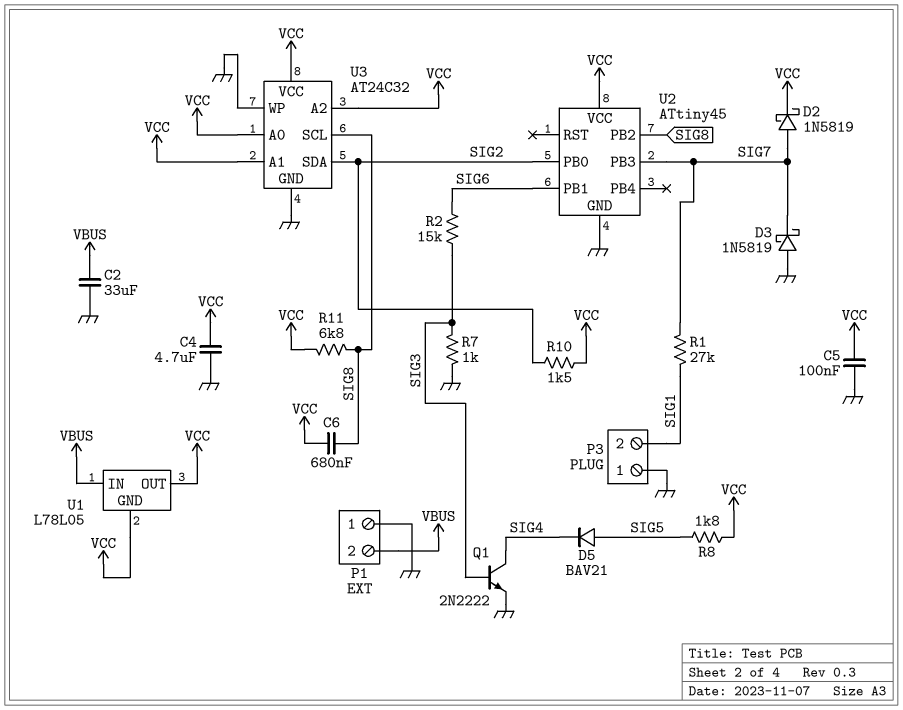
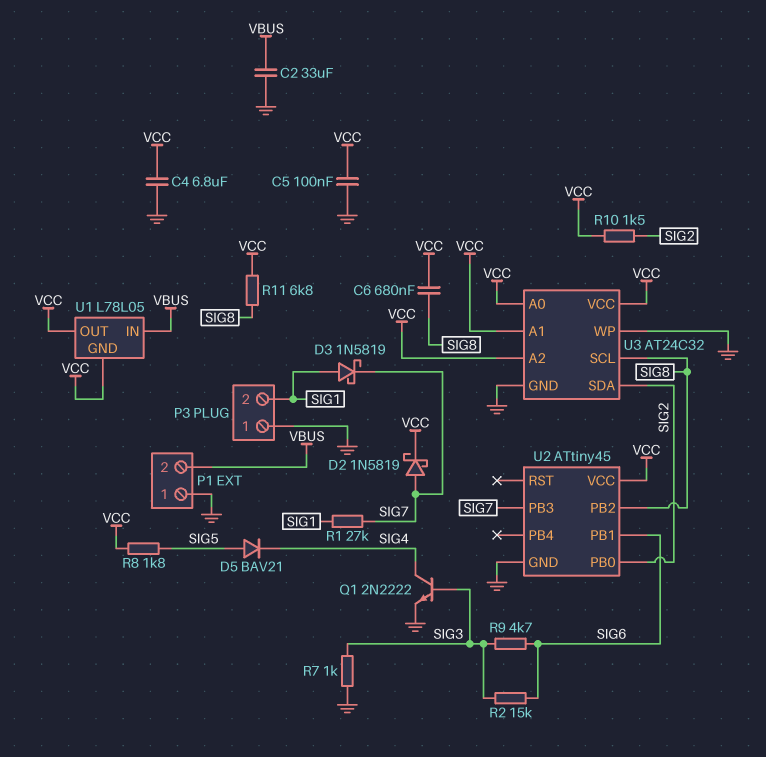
C4: 4.7uF (GND, VCC) -> 6.8uF (GND, VCC)
D3: schottky 1N5819 (A GND, K SIG7) -> schottky 1N5819 (A SIG1, K SIG7)
R9: none -> 4.7k (SIG3, SIG6)

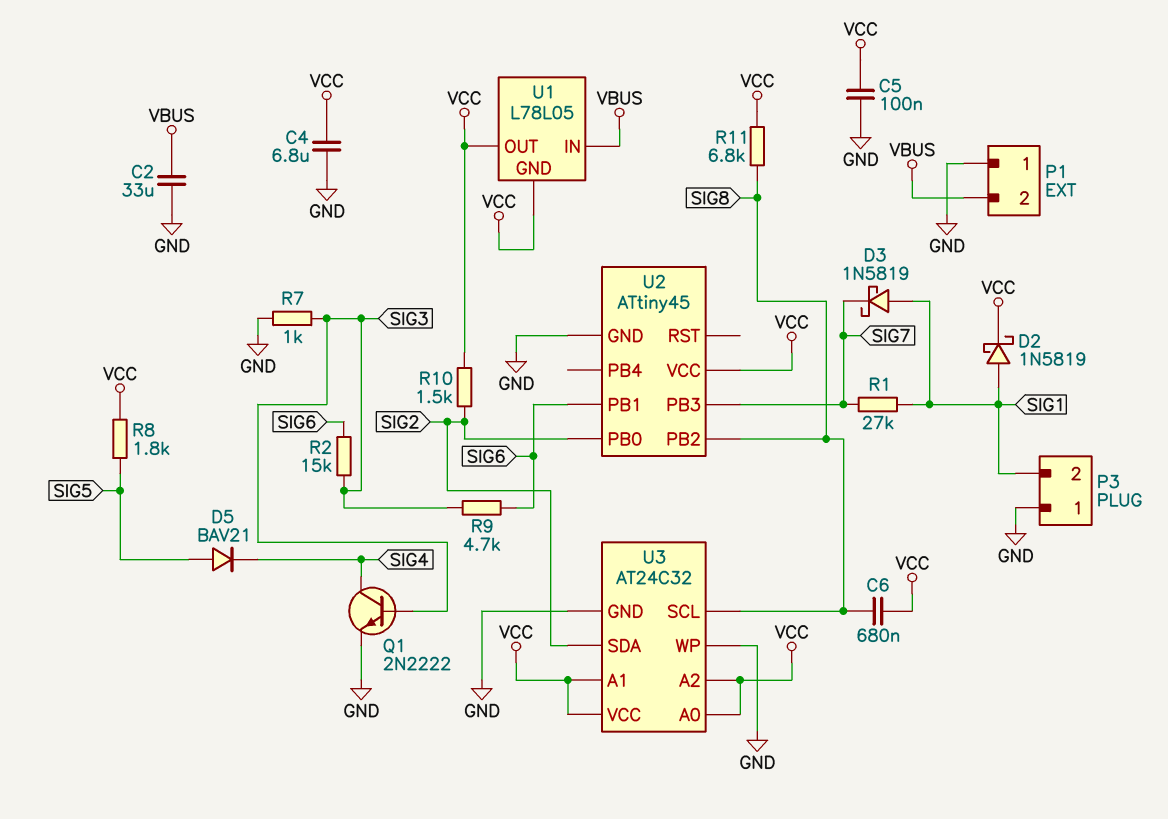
D2: schottky 1N5819 (A SIG7, K VCC) -> schottky 1N5819 (A SIG1, K VCC)

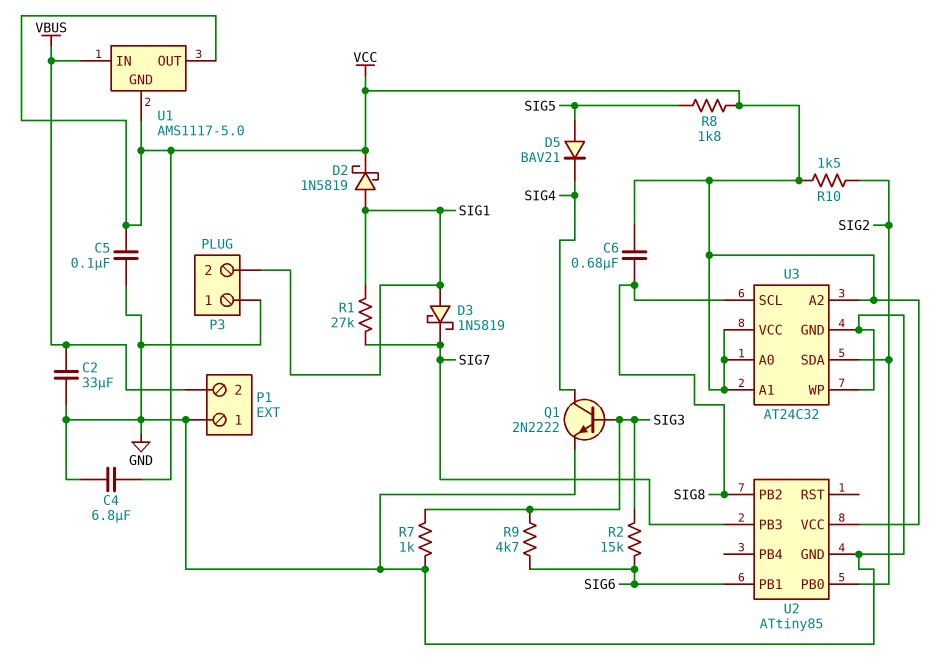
R11: 6.8k (SIG8, VCC) -> none
U1: L78L05 -> AMS1117-5.0
U2: ATtiny45 -> ATtiny85

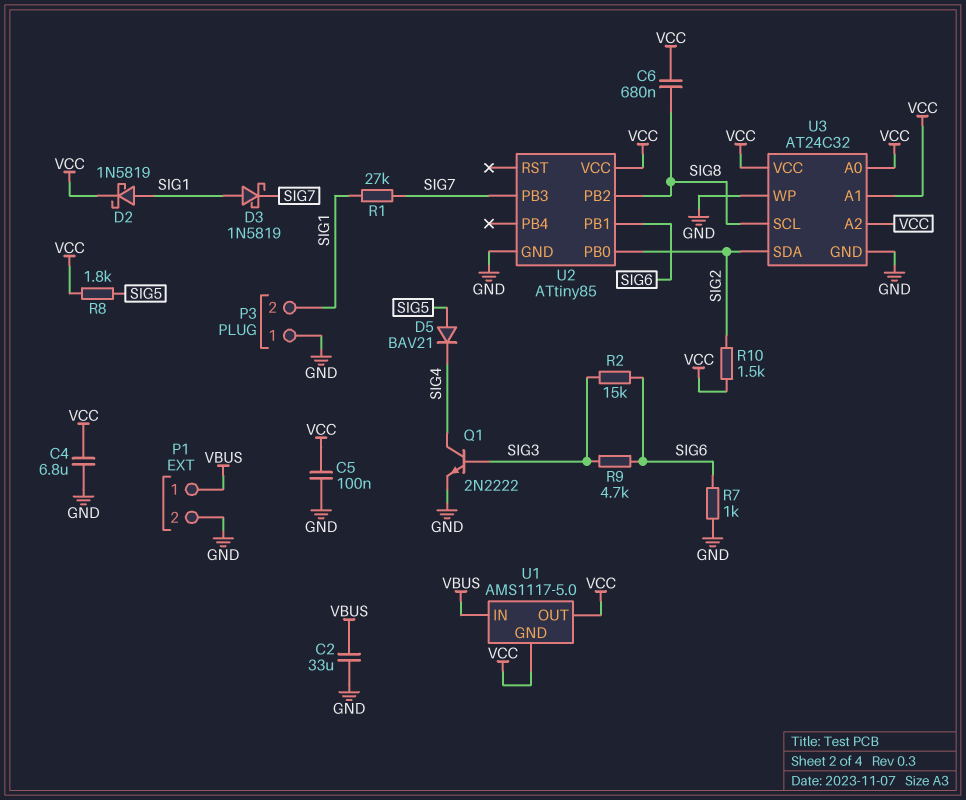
P1 pin 1: GND -> VBUS
P1 pin 2: VBUS -> GND
R7: 1k (GND, SIG3) -> 1k (GND, SIG6)

